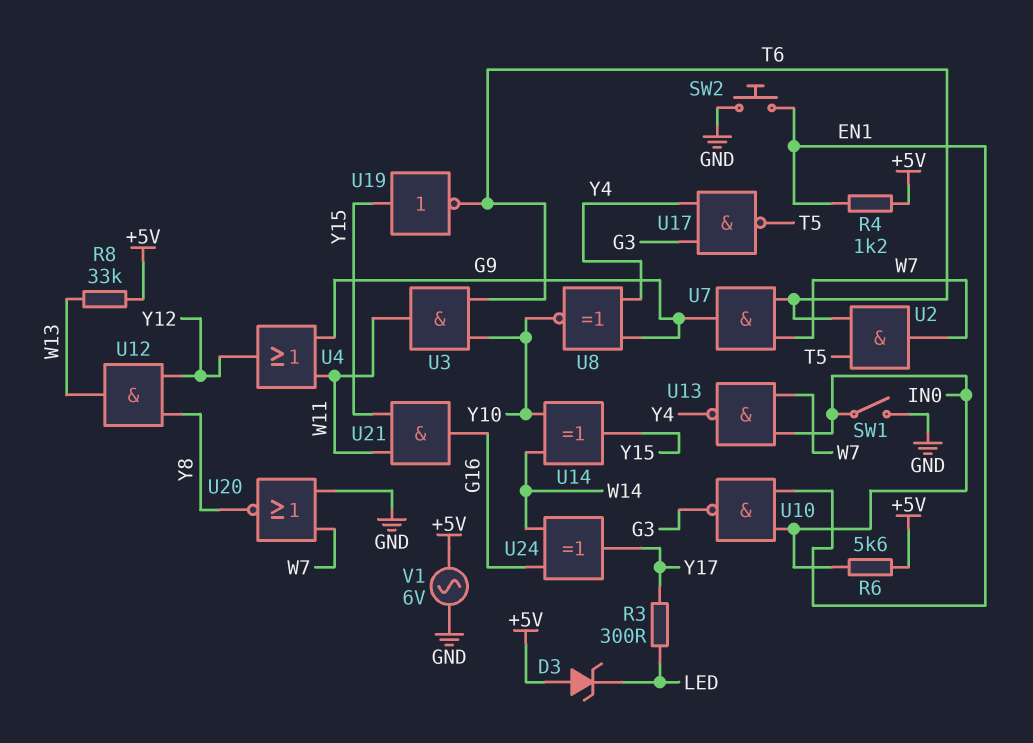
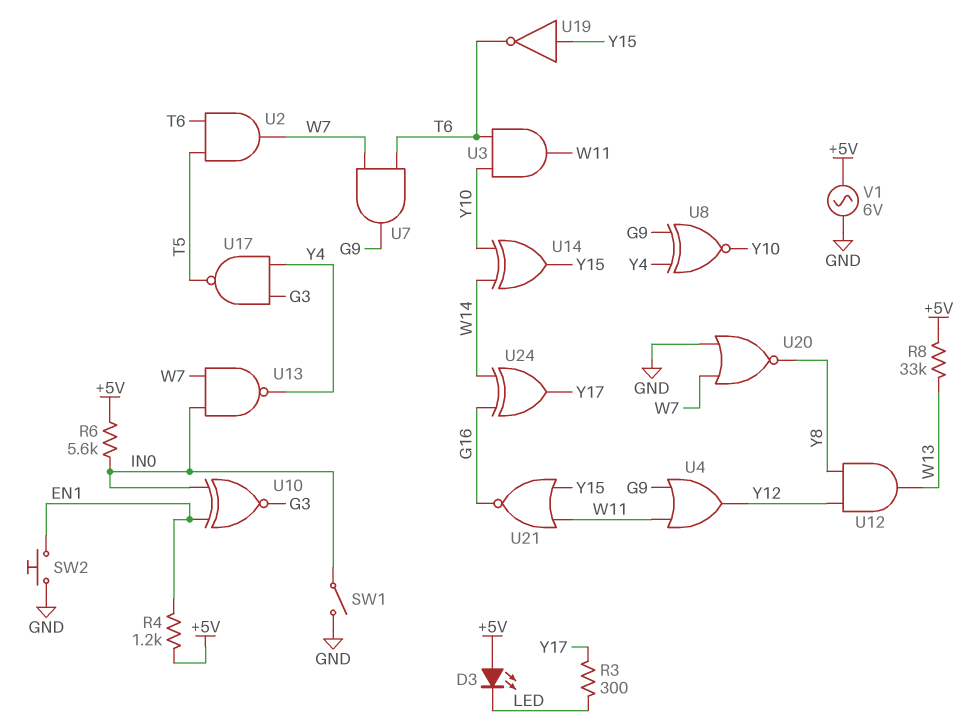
D3: zener (A +5V, K LED) -> LED (A +5V, K LED)
U10: NAND (in EN1, in IN0, out G3) -> XNOR (in EN1, in IN0, out G3)
U21: AND (in W11, in Y15, out G16) -> NOR (in W11, in Y15, out G16)

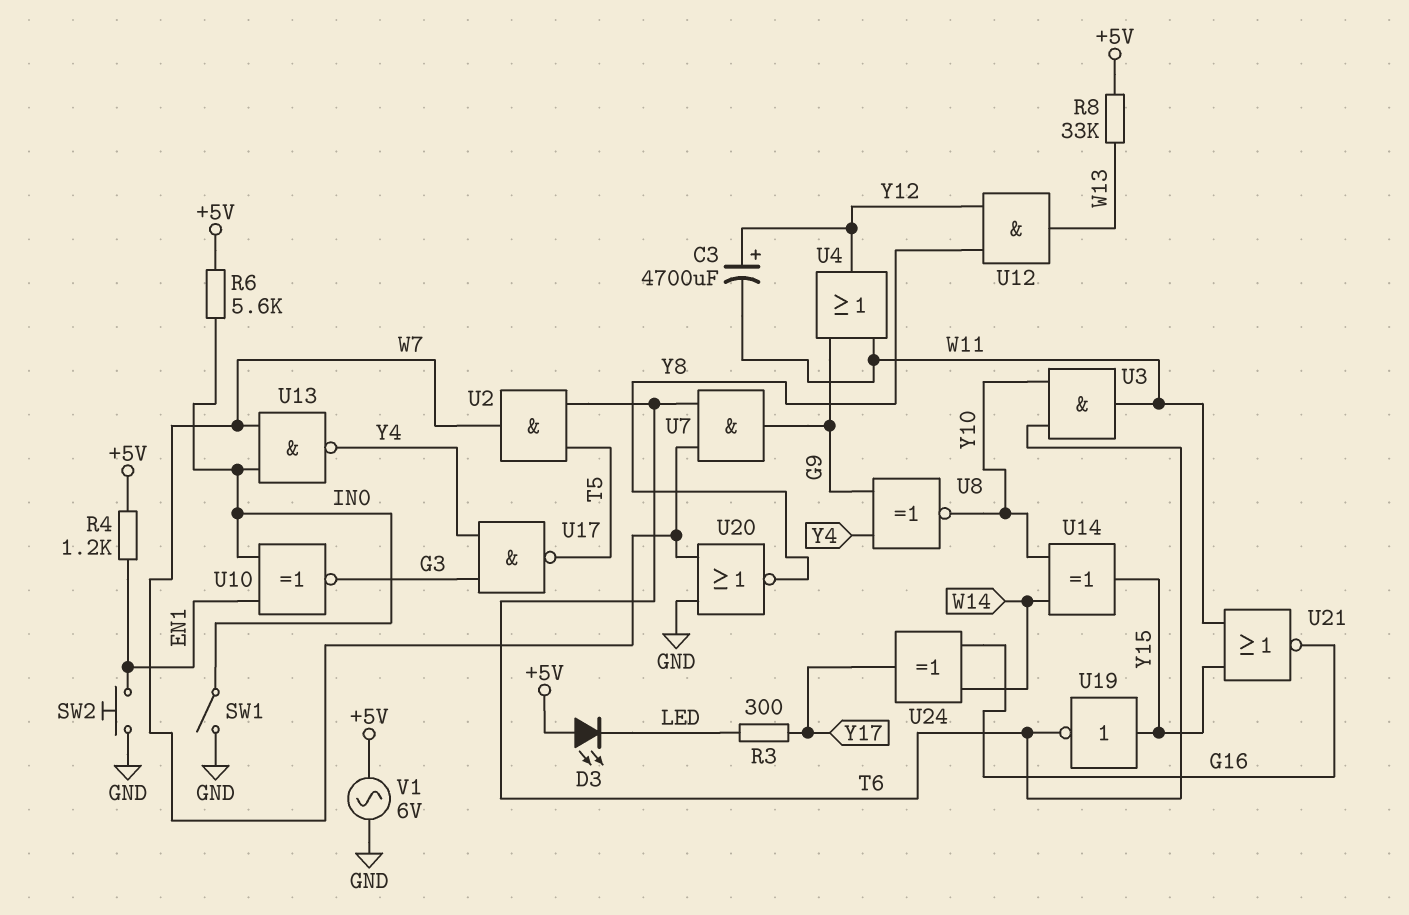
C3: none -> 4700uF (plus Y12, minus W11)

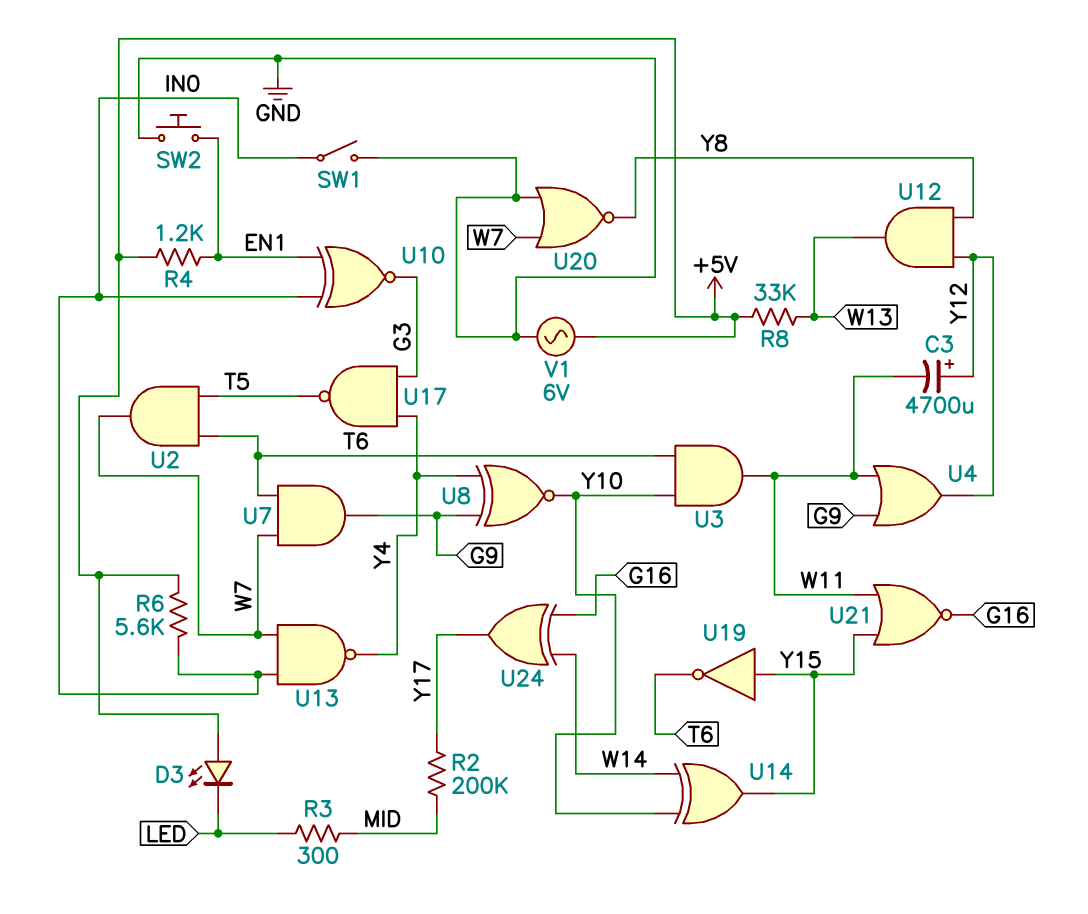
R2: none -> 200k (MID, Y17)
R3: 300 (LED, Y17) -> 300 (LED, MID)

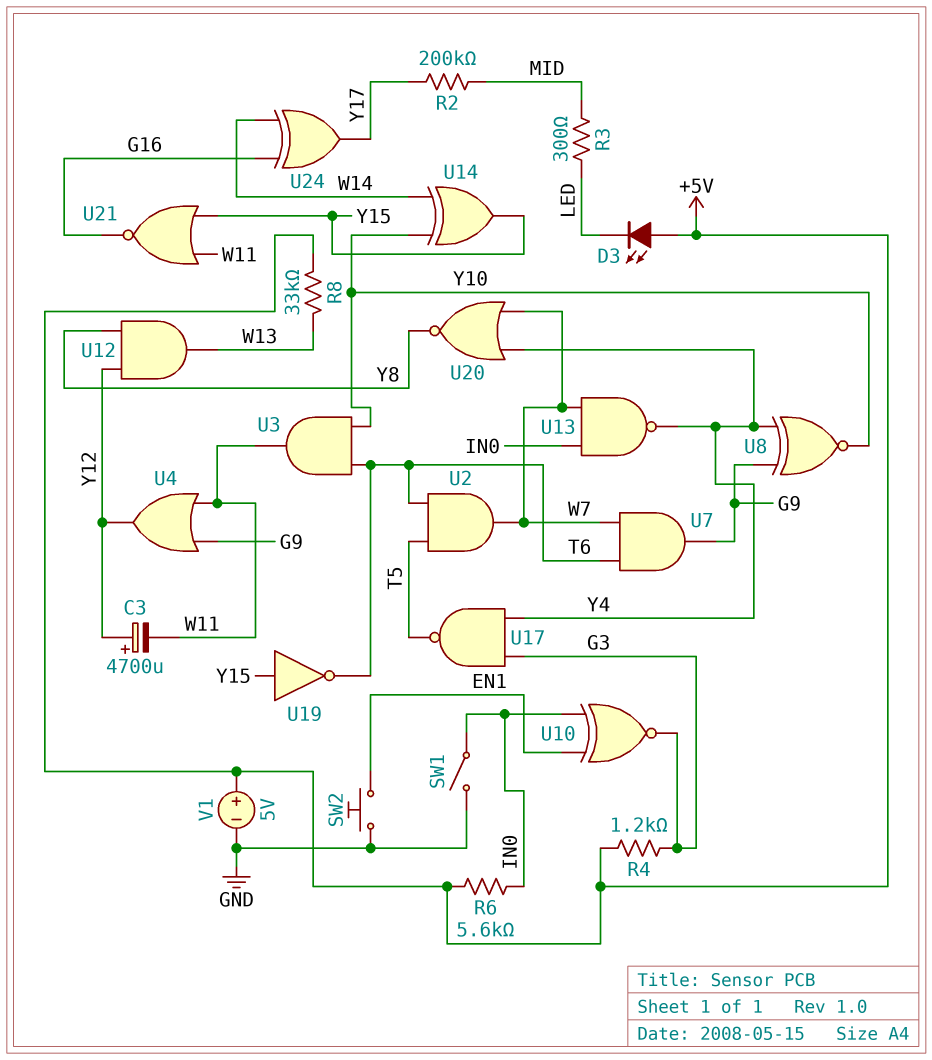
R4: 1.2k (+5V, EN1) -> 1.2k (+5V, G3)
U20: NOR (in GND, in W7, out Y8) -> NOR (in W7, in Y4, out Y8)
V1: AC 6V (+5V, GND) -> 5V (plus +5V, minus GND)

